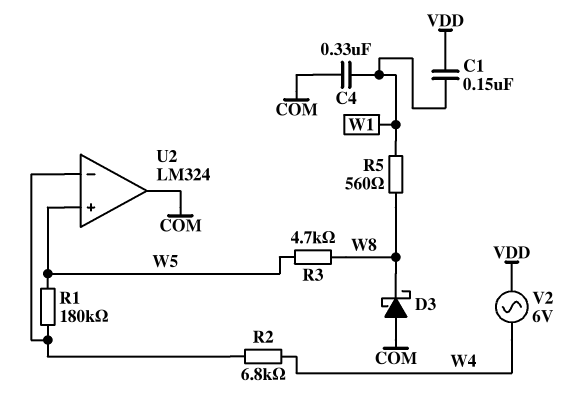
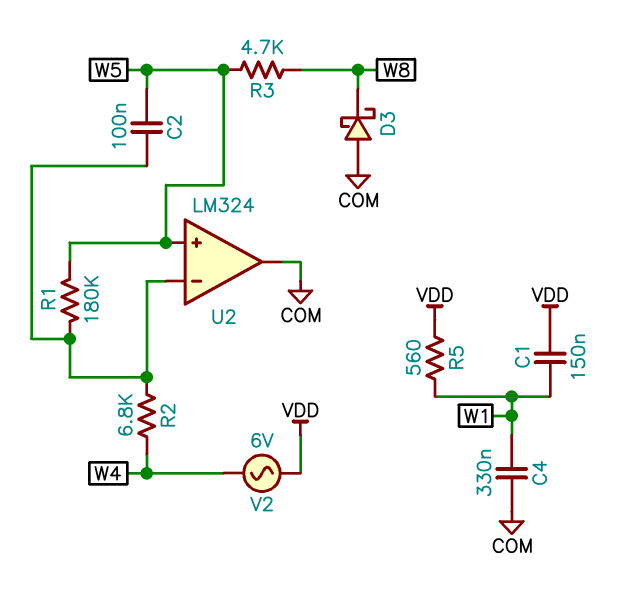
C2: none -> 100nF (U2/in-, W5)
R5: 560 (W1, W8) -> 560 (VDD, W1)

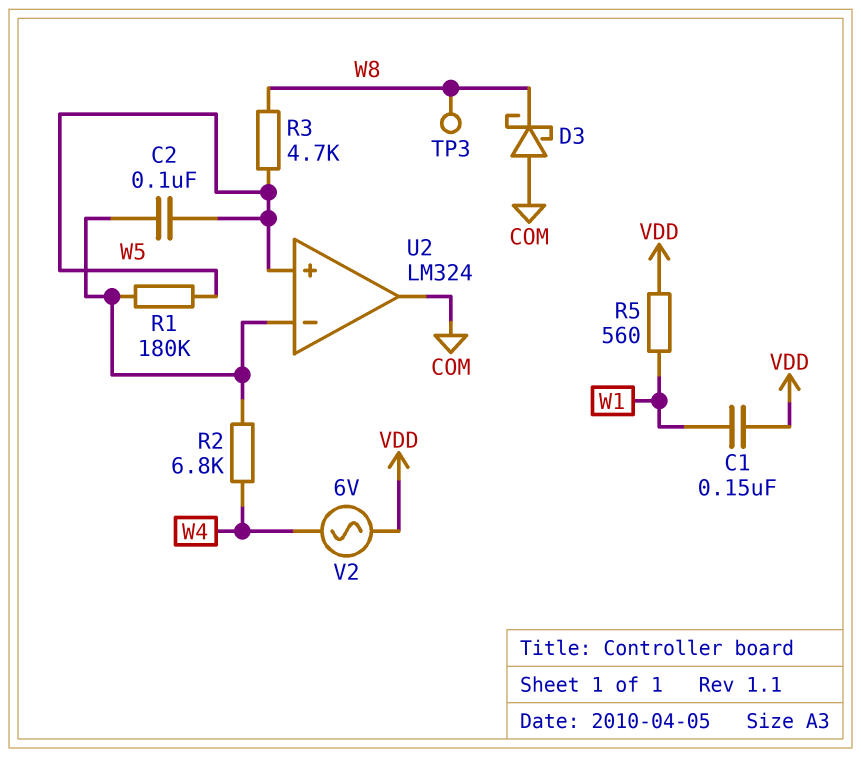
C4: 330nF (COM, W1) -> none
TP3: none -> test point (W8)

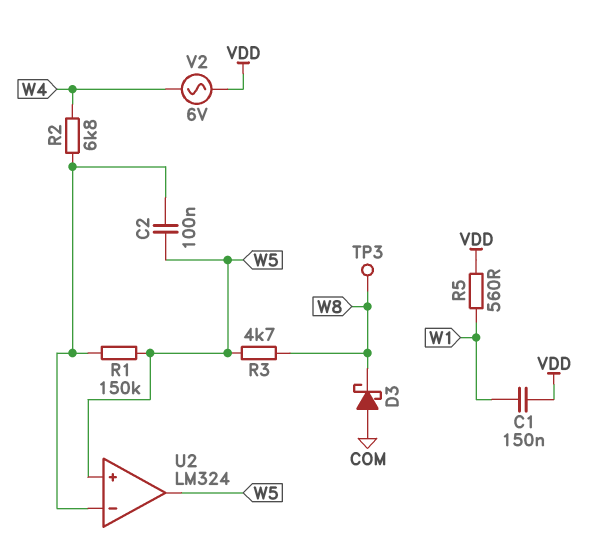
R1: 180k (U2/in-, W5) -> 150k (U2/in-, W5)
U2 pin out: COM -> W5

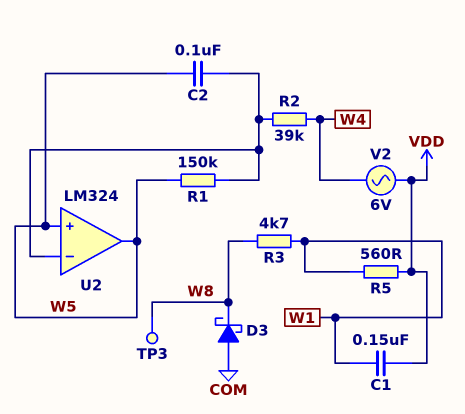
R2: 6.8k (U2/in-, W4) -> 39k (U2/in-, W4)
R3: 4.7k (W5, W8) -> 4.7k (W1, W8)

